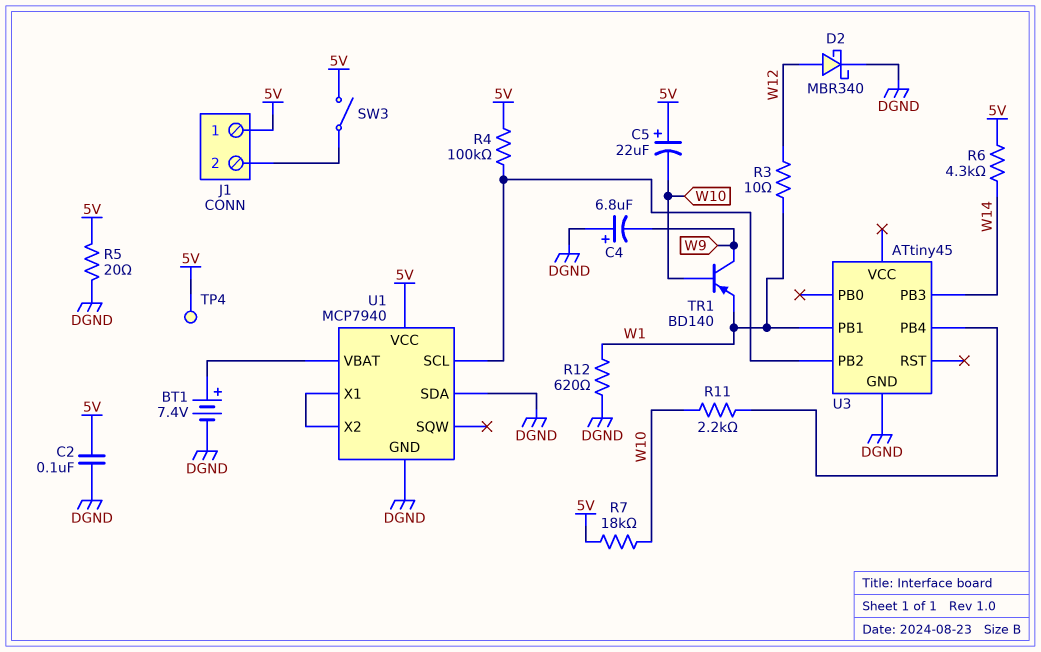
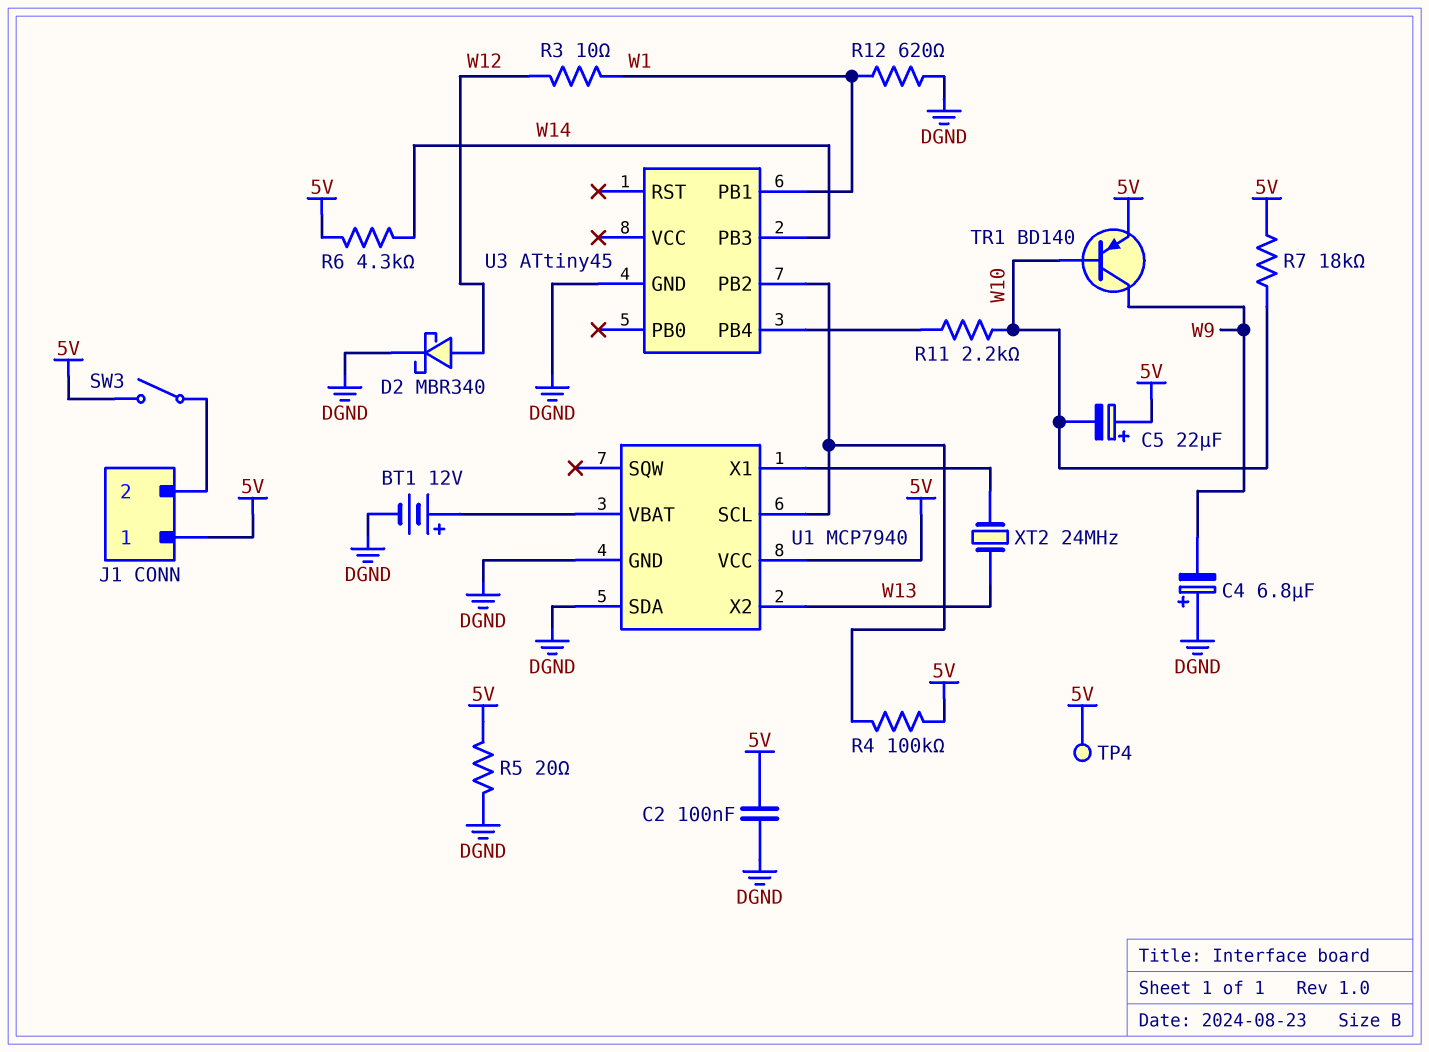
BT1: 7.4V (plus U1/VBAT, minus DGND) -> 12V (plus U1/VBAT, minus DGND)
TR1: PNP BD140 (B W10, C W9, E W1) -> PNP BD140 (B W10, C W9, E 5V)
U1 pin X2: U1/X1 -> W13
XT2: none -> 24MHz (U1/X1, W13)

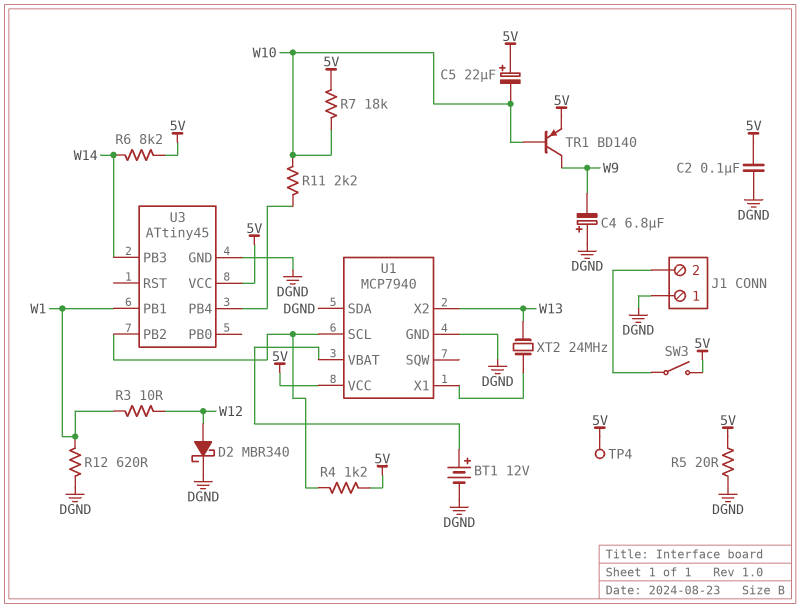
J1 pin 1: 5V -> DGND
R4: 100k (5V, U1/SCL) -> 1.2k (5V, U1/SCL)
R6: 4.3k (5V, W14) -> 8.2k (5V, W14)
U3 pin VCC: none -> 5V

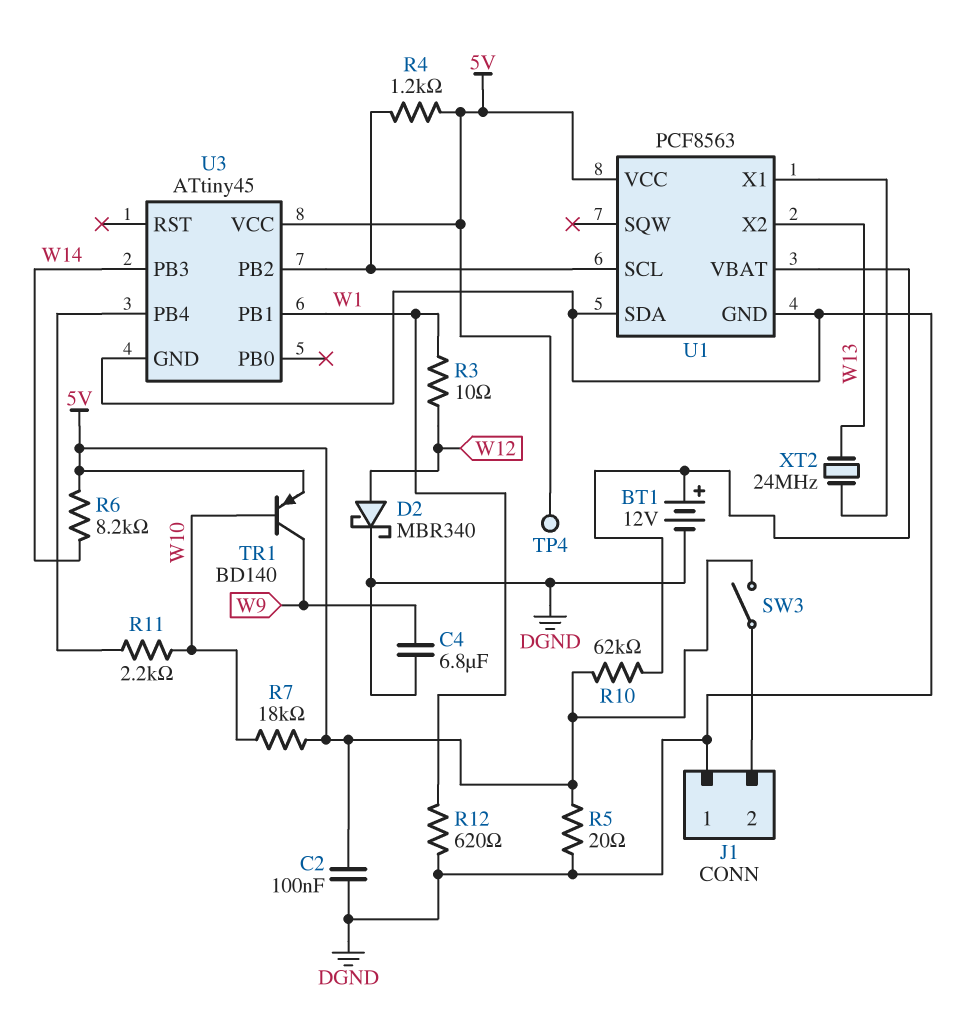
C4: 6.8uF (plus DGND, minus W9) -> 6.8uF (DGND, W9)
C5: 22uF (plus 5V, minus W10) -> none
R10: none -> 62k (5V, U1/VBAT)
U1: MCP7940 -> PCF8563

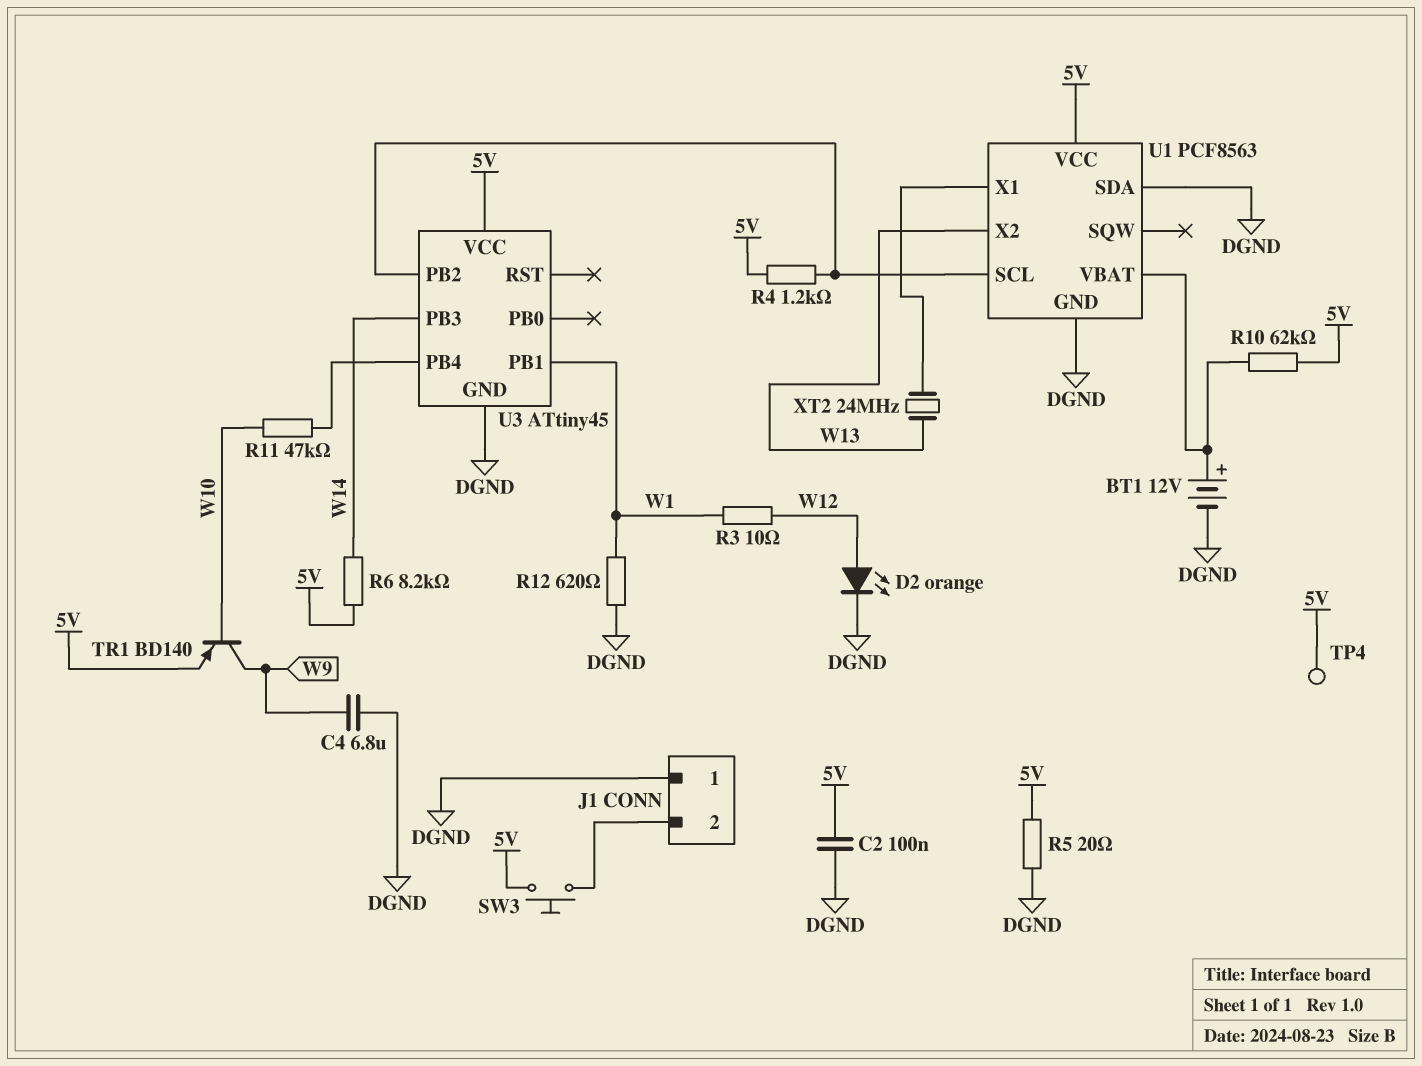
D2: schottky MBR340 (A W12, K DGND) -> LED orange (A W12, K DGND)
R7: 18k (5V, W10) -> none
R11: 2.2k (U3/PB4, W10) -> 47k (U3/PB4, W10)
SW3: switch (5V, J1/2) -> button (5V, J1/2)

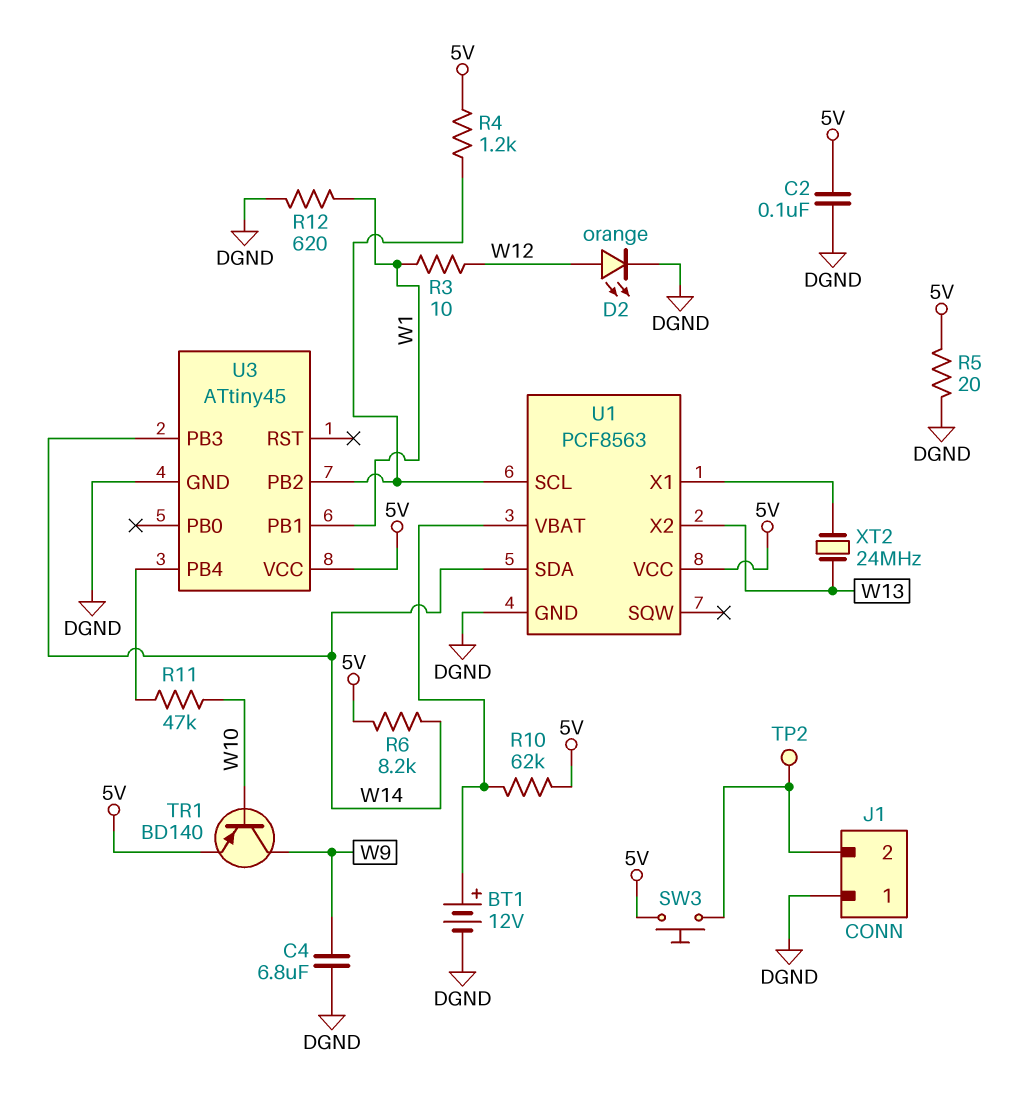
TP2: none -> test point (J1/2)
TP4: test point (5V) -> none
U1 pin SDA: DGND -> W14

